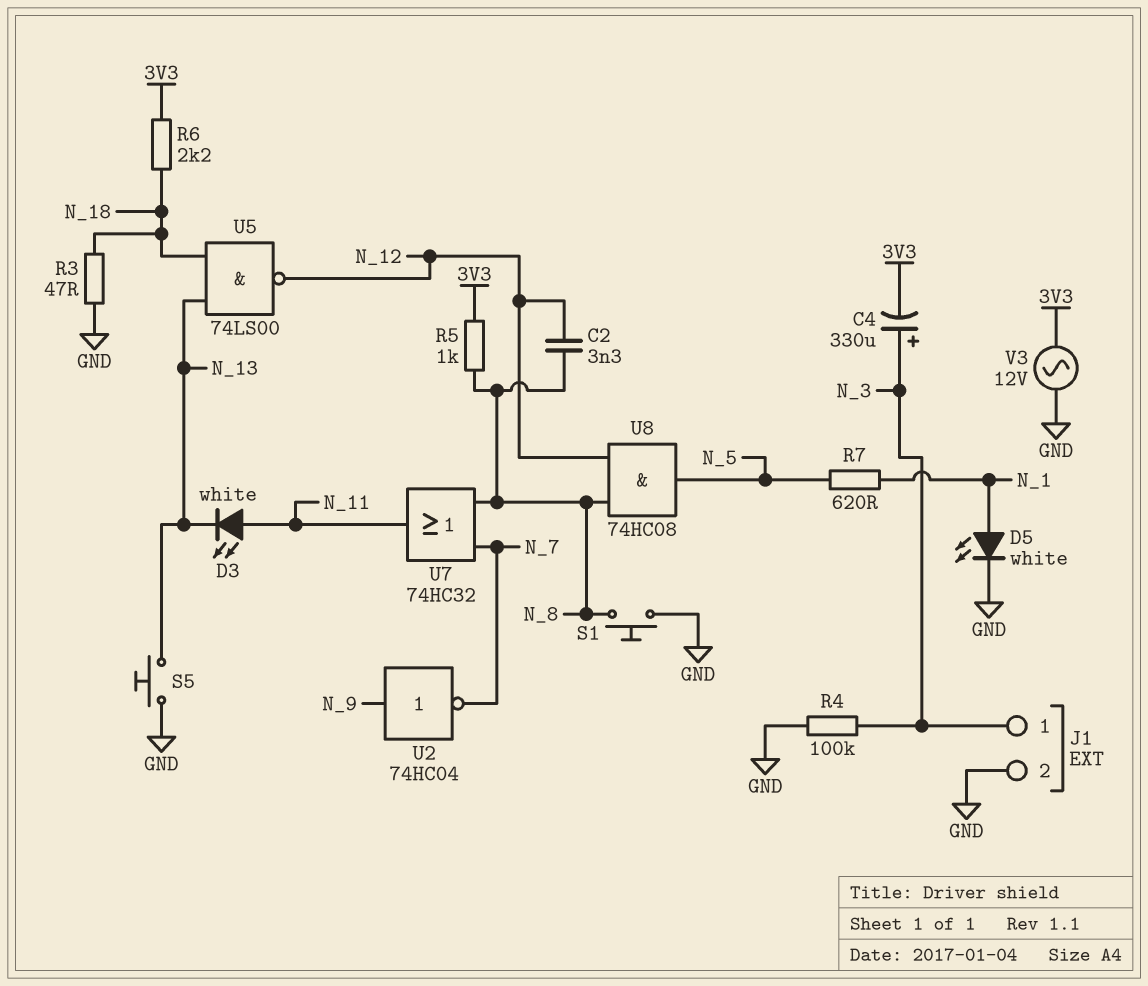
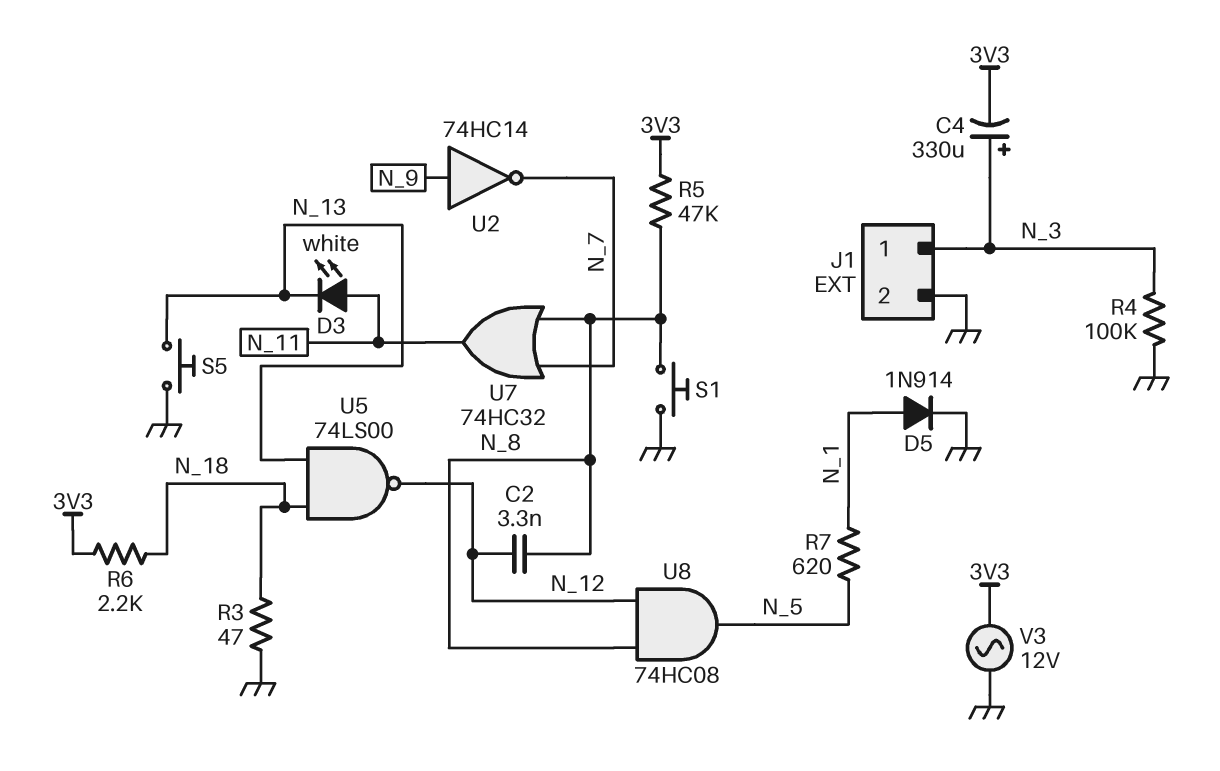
D5: LED white (A N_1, K GND) -> diode 1N914 (A N_1, K GND)
R5: 1k (3V3, N_8) -> 47k (3V3, N_8)
U2: NOT 74HC04 (in N_9, out N_7) -> NOT 74HC14 (in N_9, out N_7)

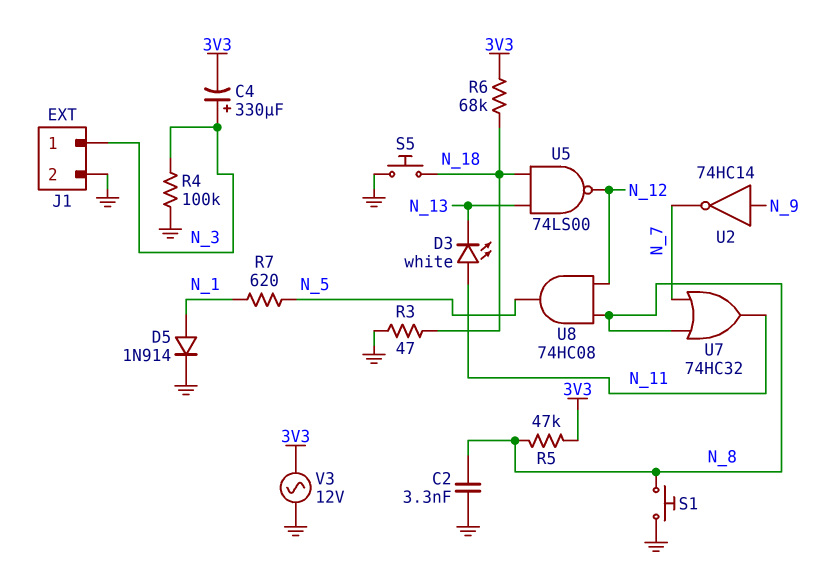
C2: 3.3nF (N_8, N_12) -> 3.3nF (GND, N_8)
R6: 2.2k (3V3, N_18) -> 68k (3V3, N_18)
S5: button (GND, N_13) -> button (GND, N_18)

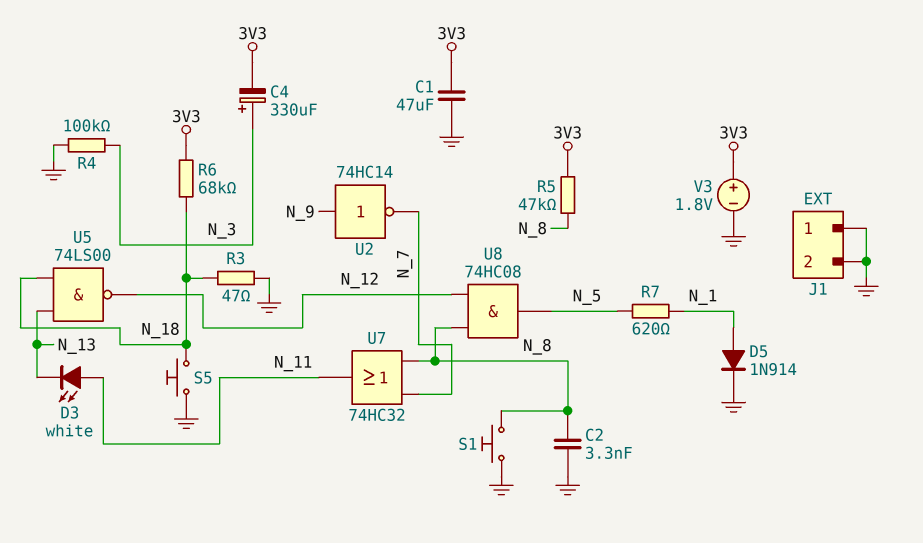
C1: none -> 47uF (3V3, GND)
J1 pin 1: N_3 -> GND
V3: AC 12V (3V3, GND) -> 1.8V (plus 3V3, minus GND)

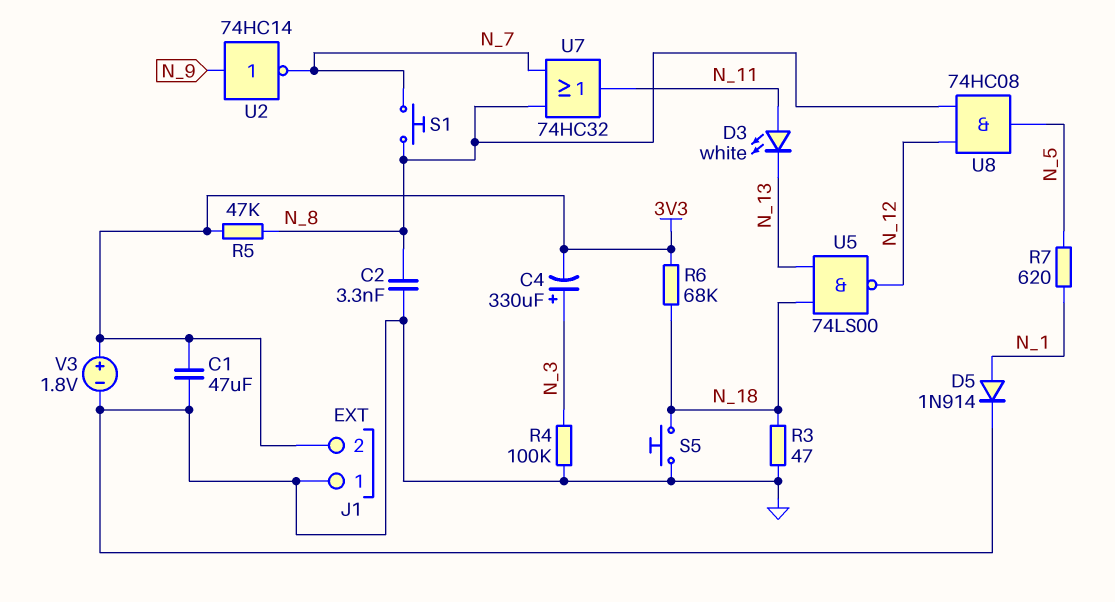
J1 pin 2: GND -> 3V3
S1: button (GND, N_8) -> button (N_7, N_8)

